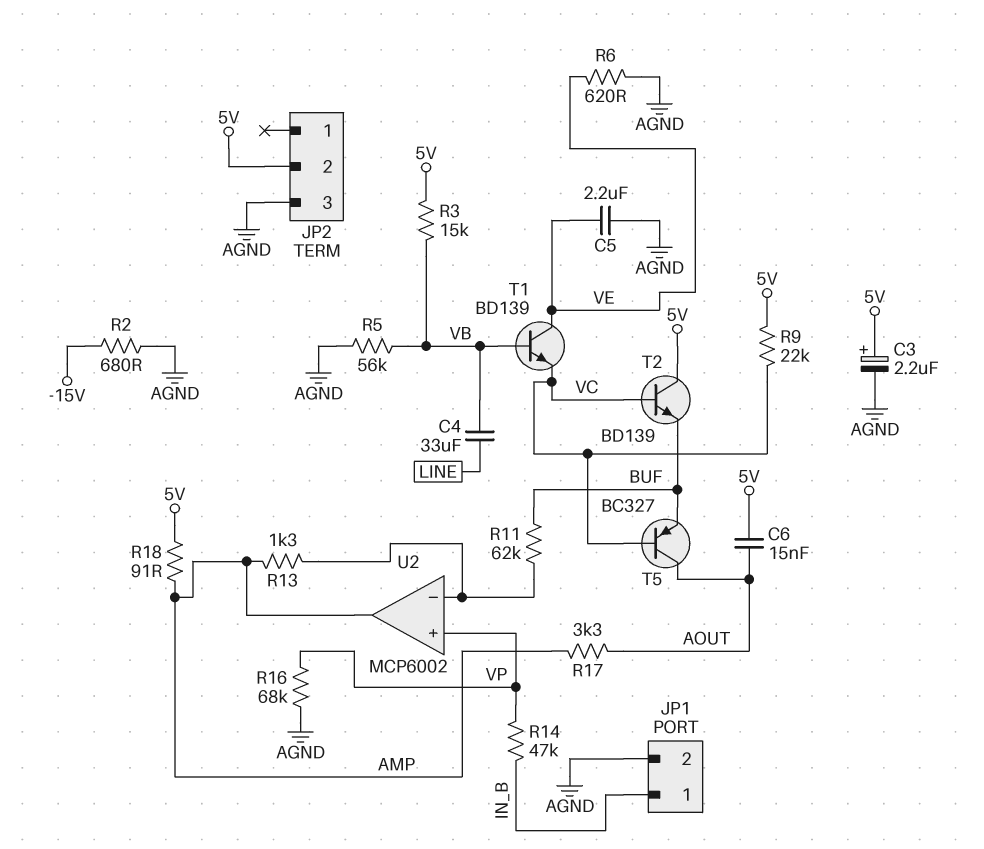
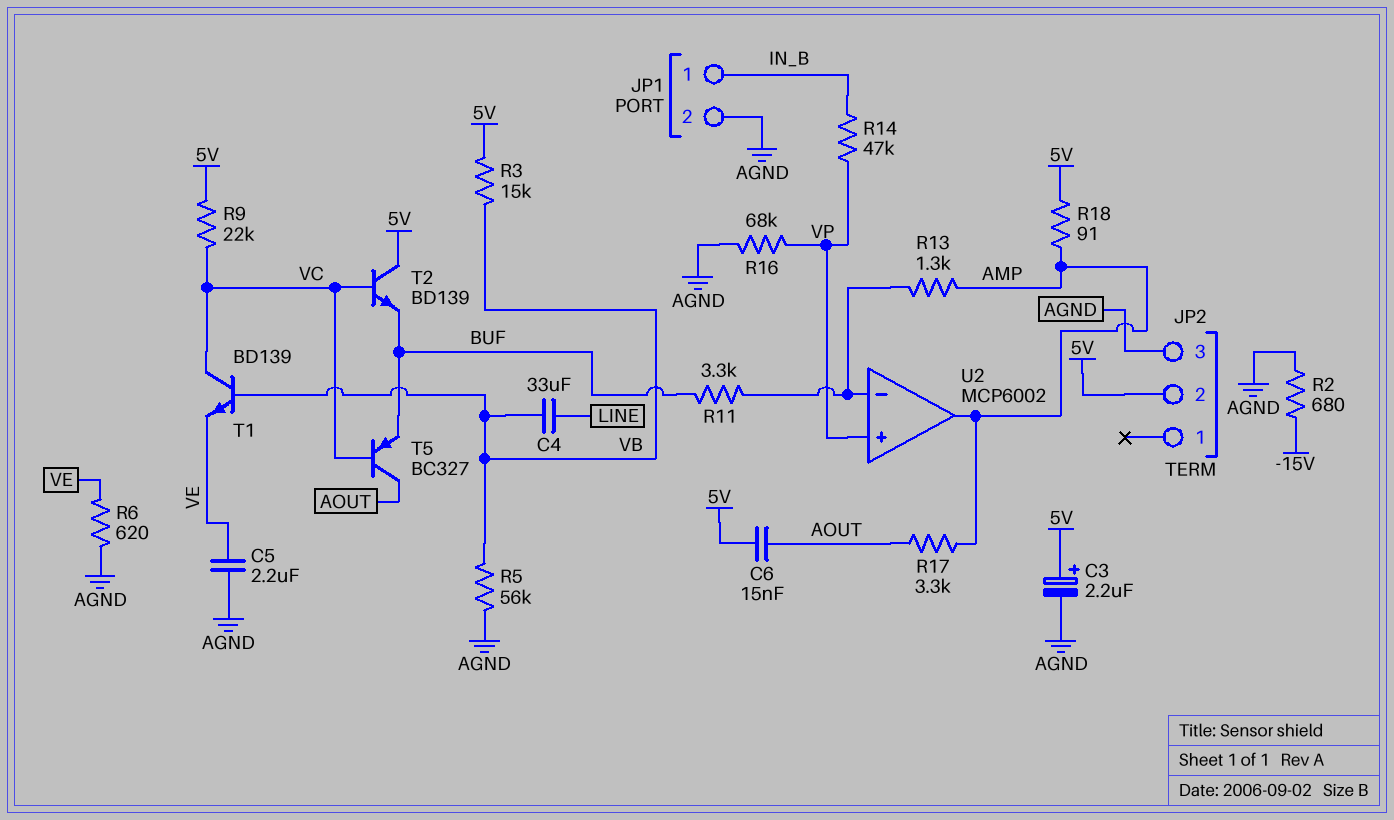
R11: 62k (BUF, U2/in-) -> 3.3k (BUF, U2/in-)
T1: NPN BD139 (B VB, C VE, E VC) -> NPN BD139 (B VB, C VC, E VE)

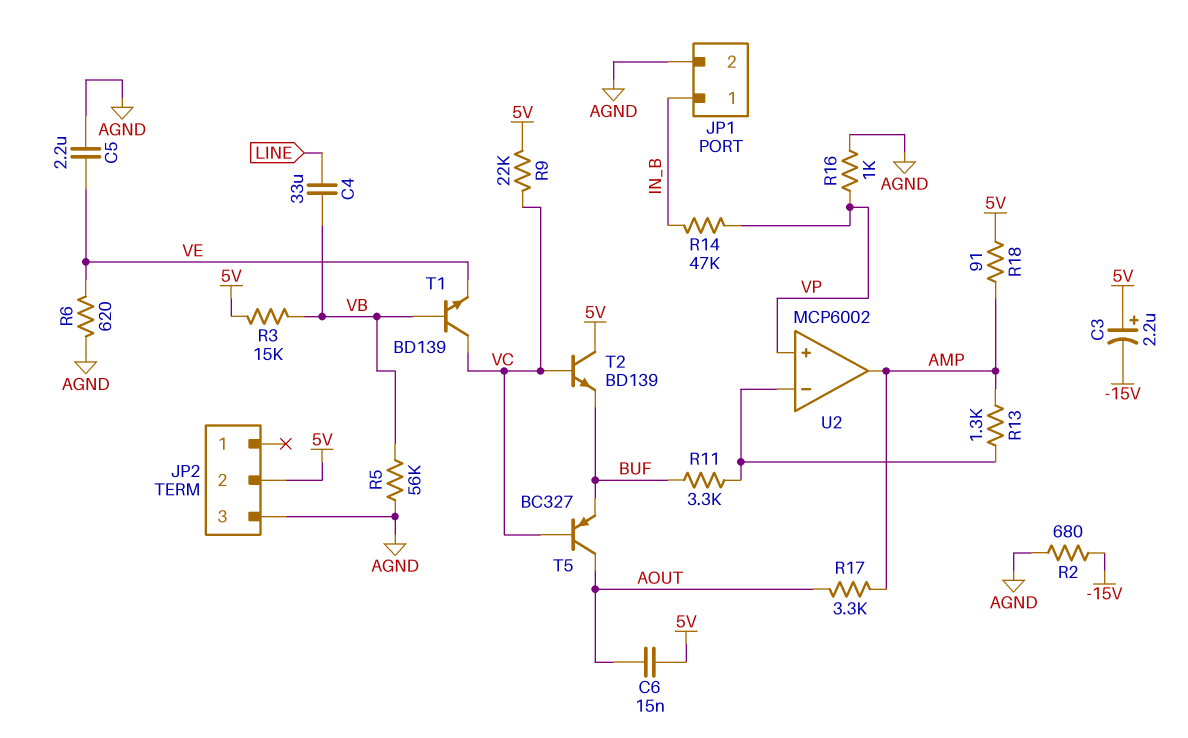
C3: 2.2uF (plus 5V, minus AGND) -> 2.2uF (plus 5V, minus -15V)
R16: 68k (AGND, VP) -> 1k (AGND, VP)

